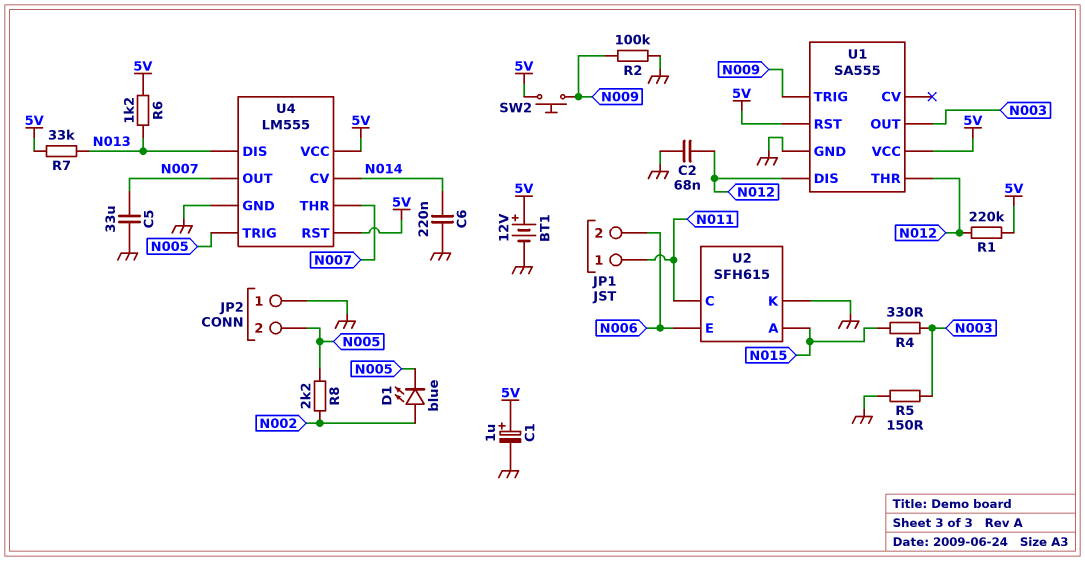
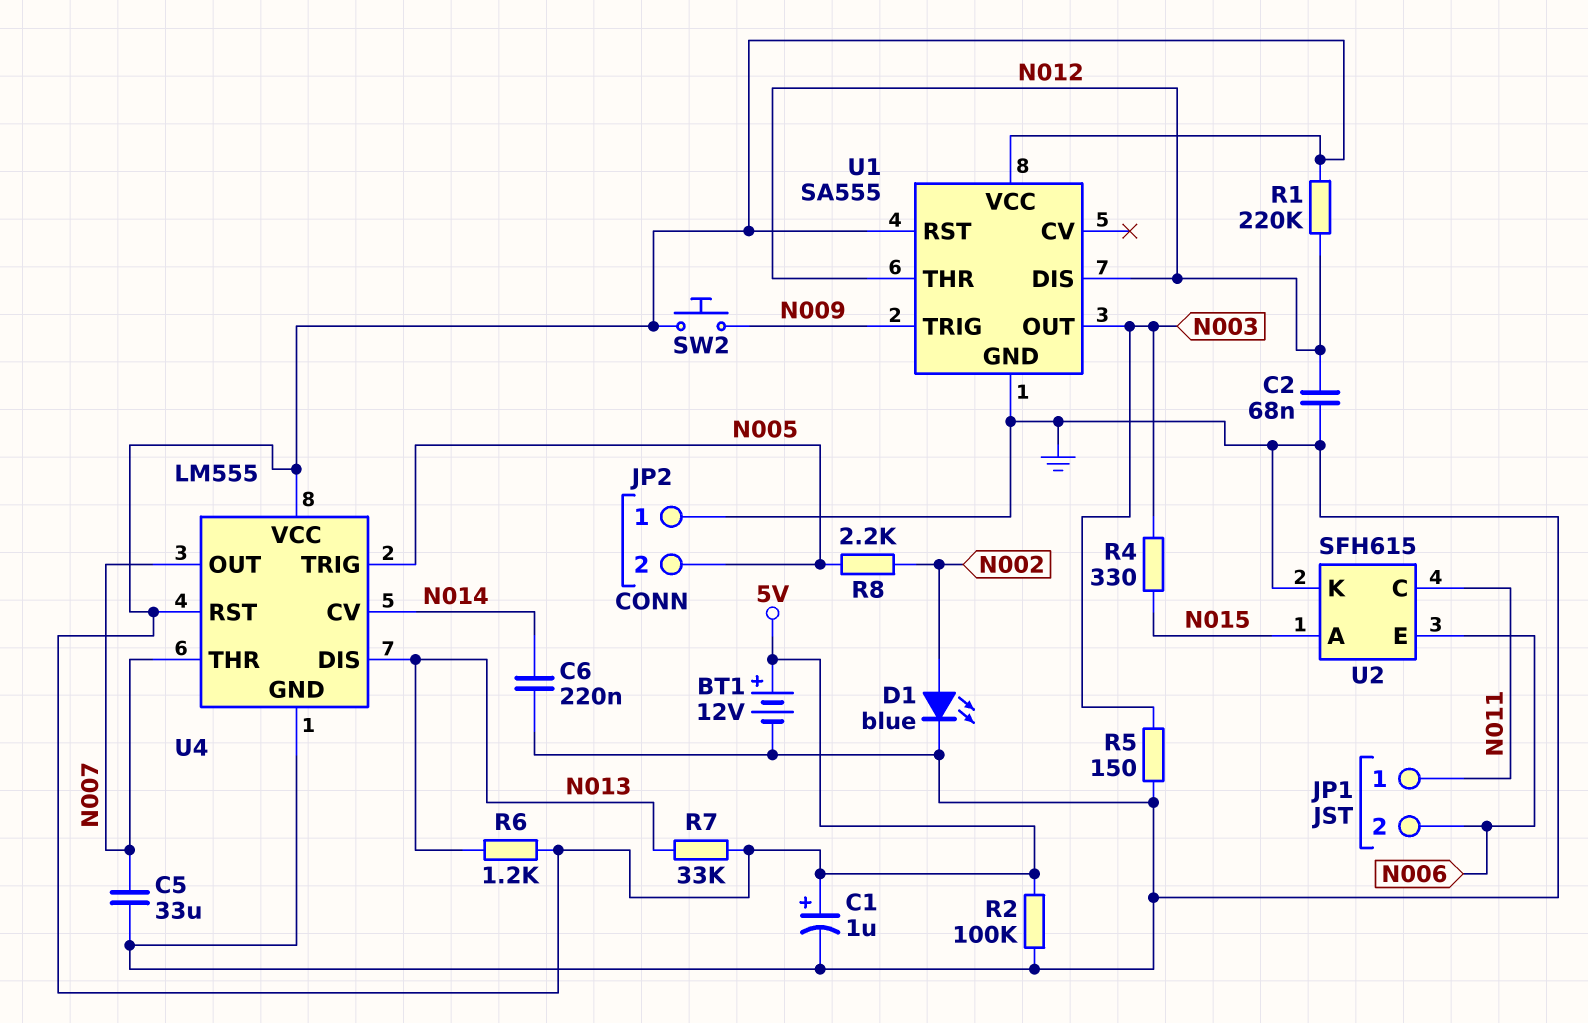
D1: LED blue (A N002, K N005) -> LED blue (A N002, K GND)
R2: 100k (GND, N009) -> 100k (5V, GND)

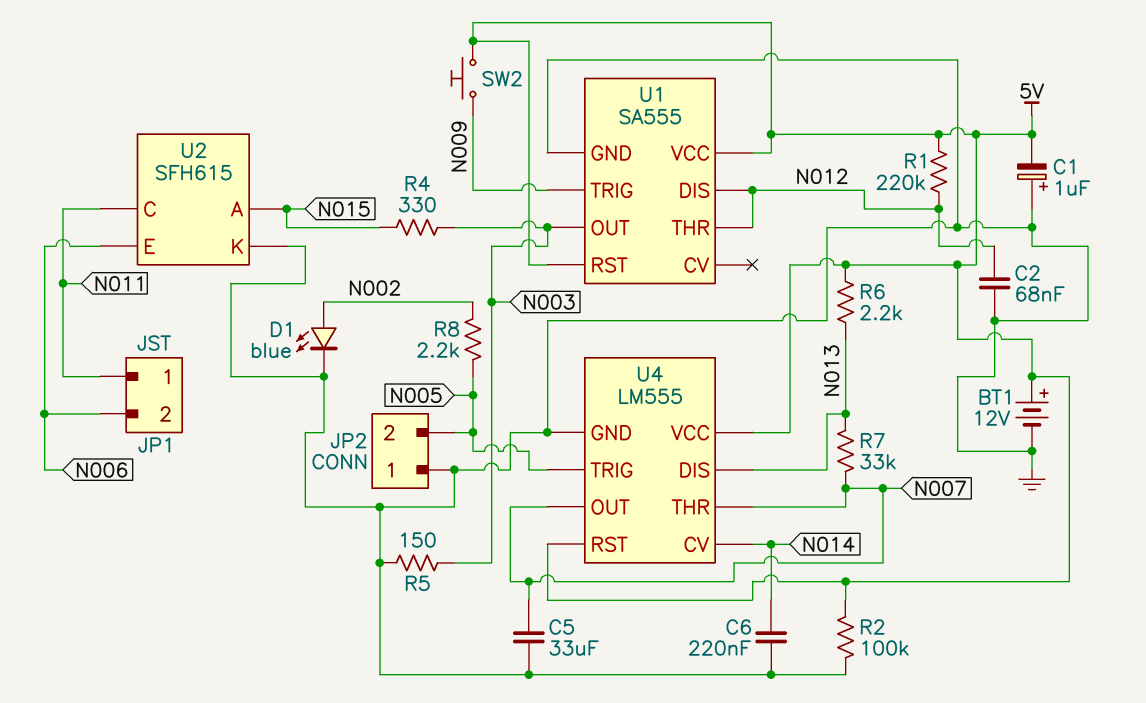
C1: 1uF (plus 5V, minus GND) -> 1uF (plus GND, minus 5V)
R6: 1.2k (5V, N013) -> 2.2k (5V, N013)
R7: 33k (5V, N013) -> 33k (N007, N013)

